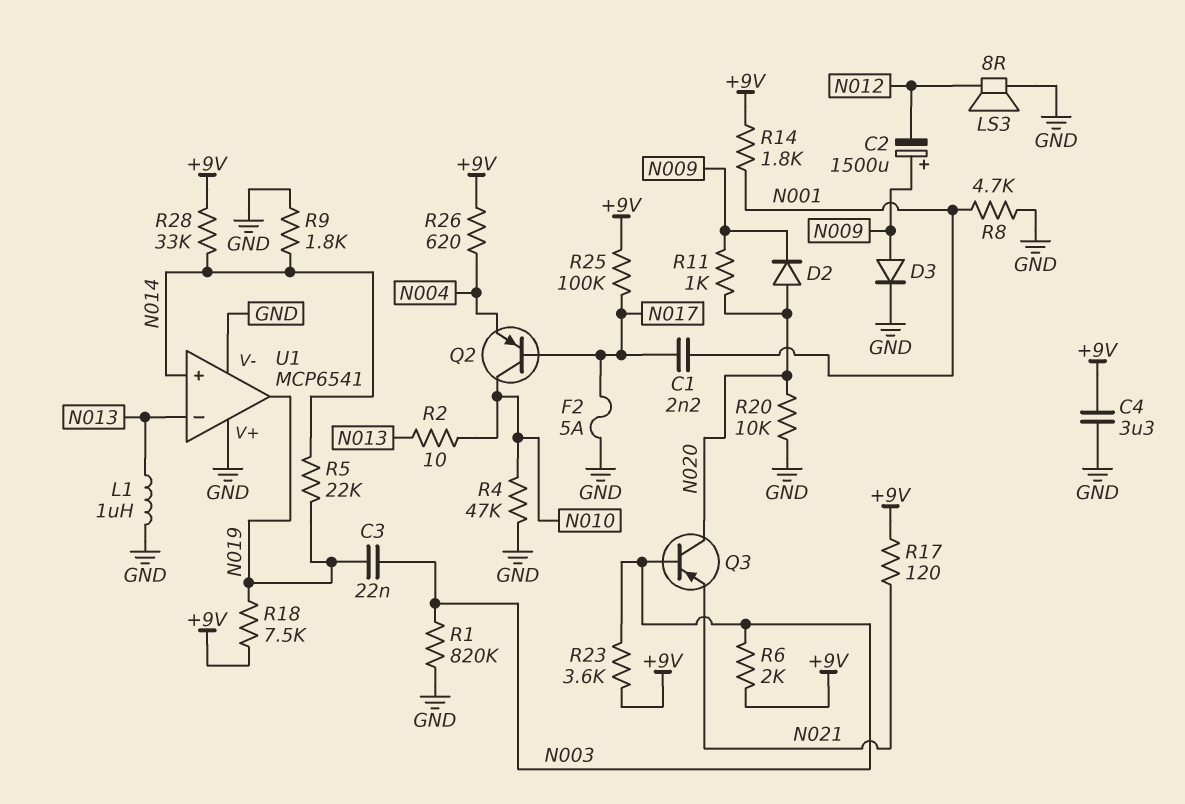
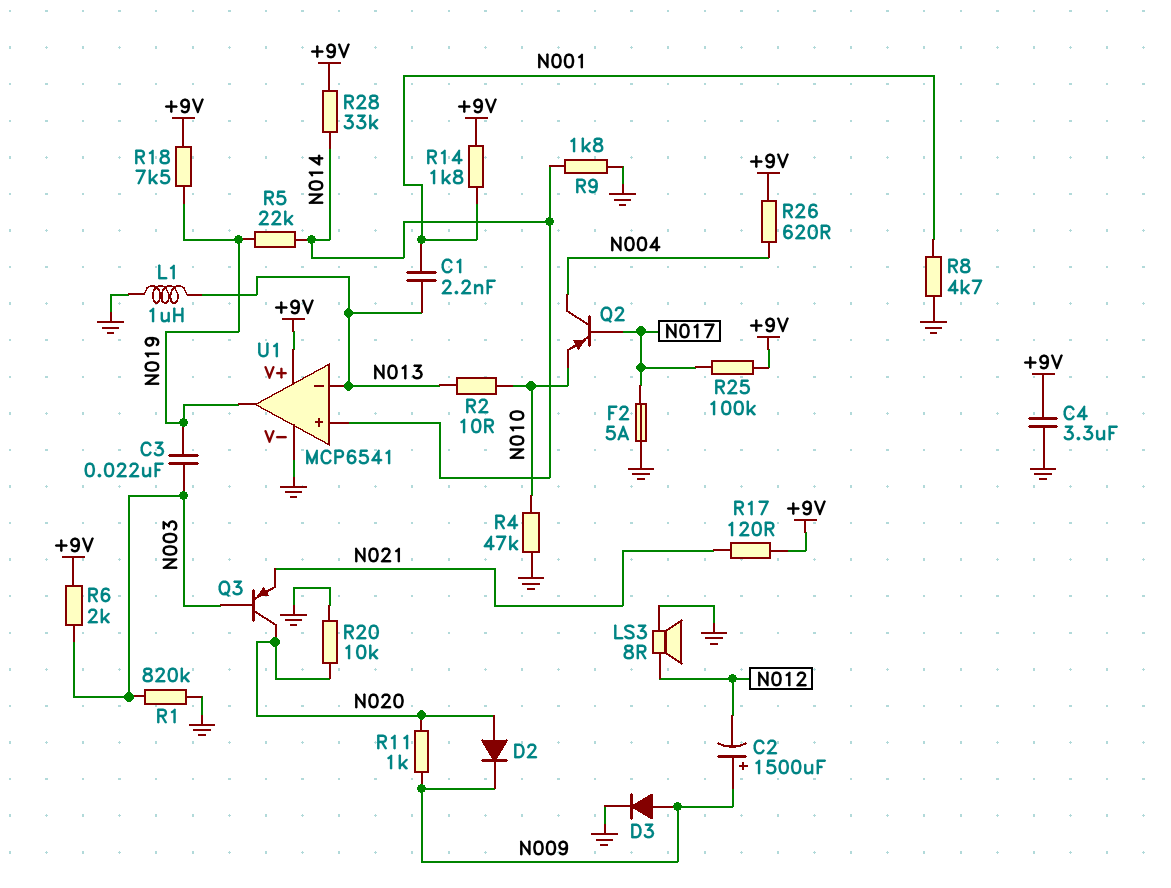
C1: 2.2nF (N001, N017) -> 2.2nF (N001, N013)
Q2: PNP (B N017, C N010, E N004) -> PNP (B N017, C N004, E N010)
R23: 3.6k (+9V, N003) -> none
U1 pin V+: GND -> +9V

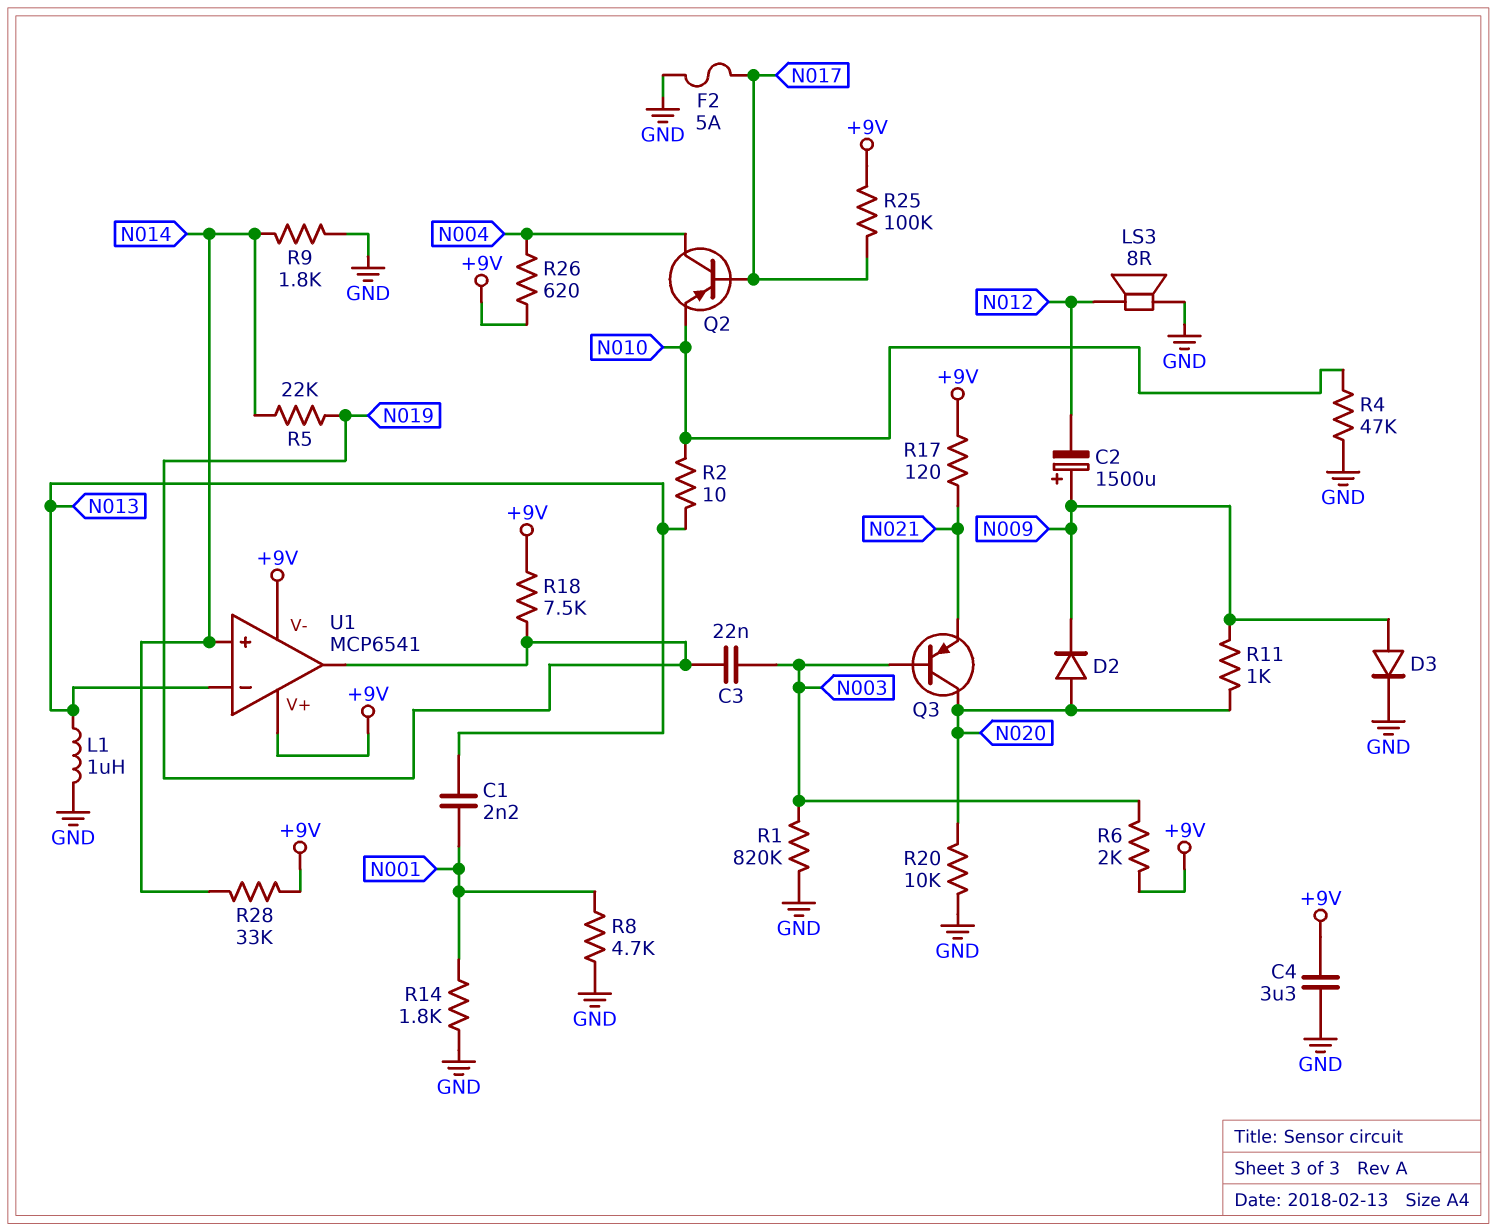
R14: 1.8k (+9V, N001) -> 1.8k (GND, N001)
U1 pin V-: GND -> +9V

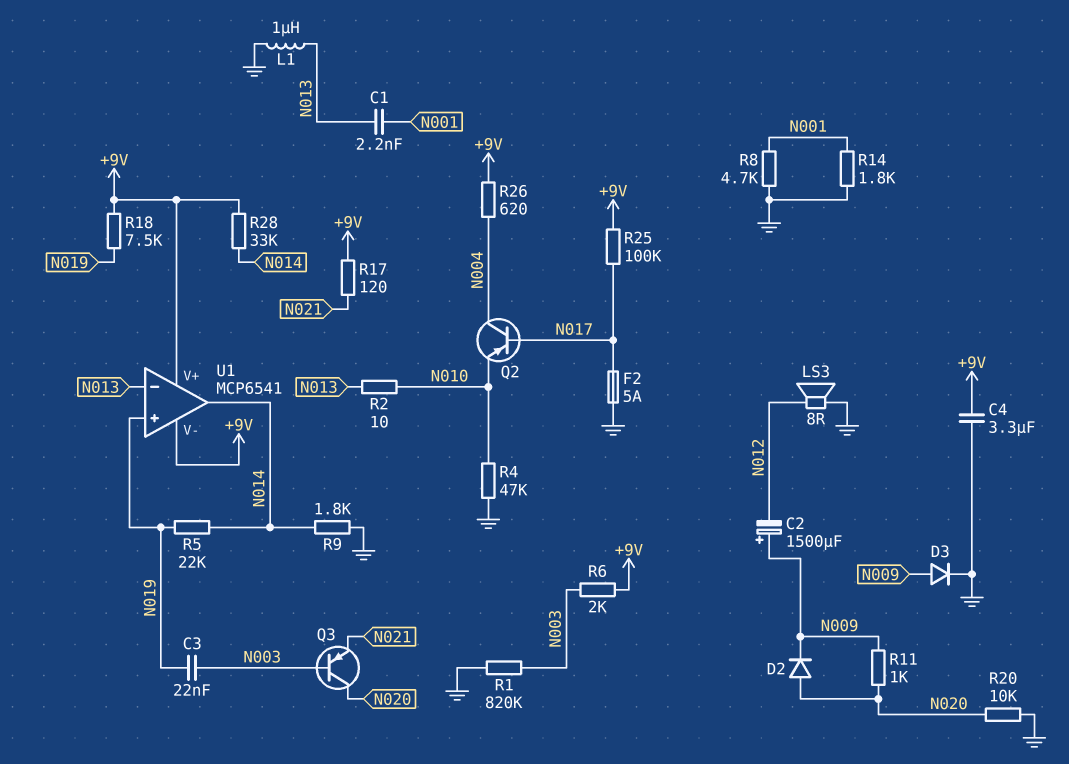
U1 pin in+: N014 -> N019
U1 pin out: N019 -> N014

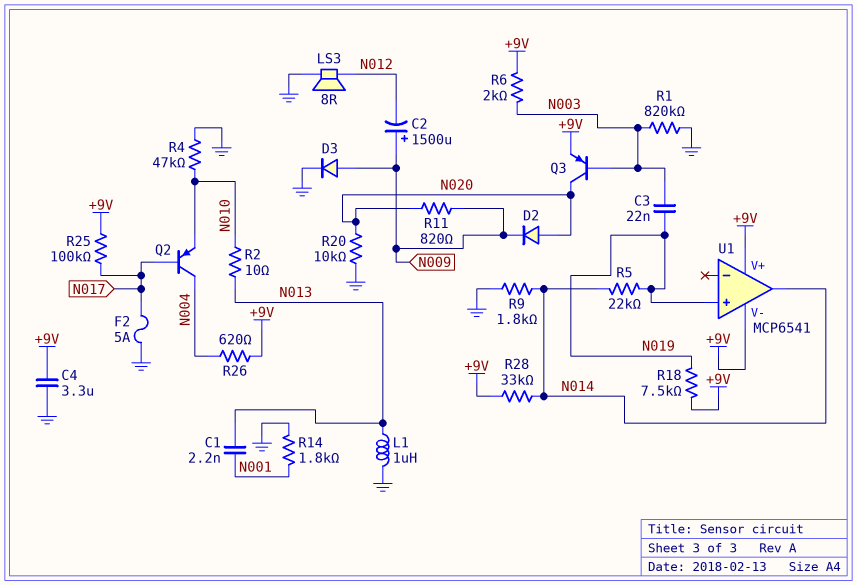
Q3: PNP (B N003, C N020, E N021) -> PNP (B N003, C N020, E +9V)
R8: 4.7k (GND, N001) -> none
R11: 1k (N009, N020) -> 820 (N009, N020)
R17: 120 (+9V, N021) -> none
U1 pin in-: N013 -> none

